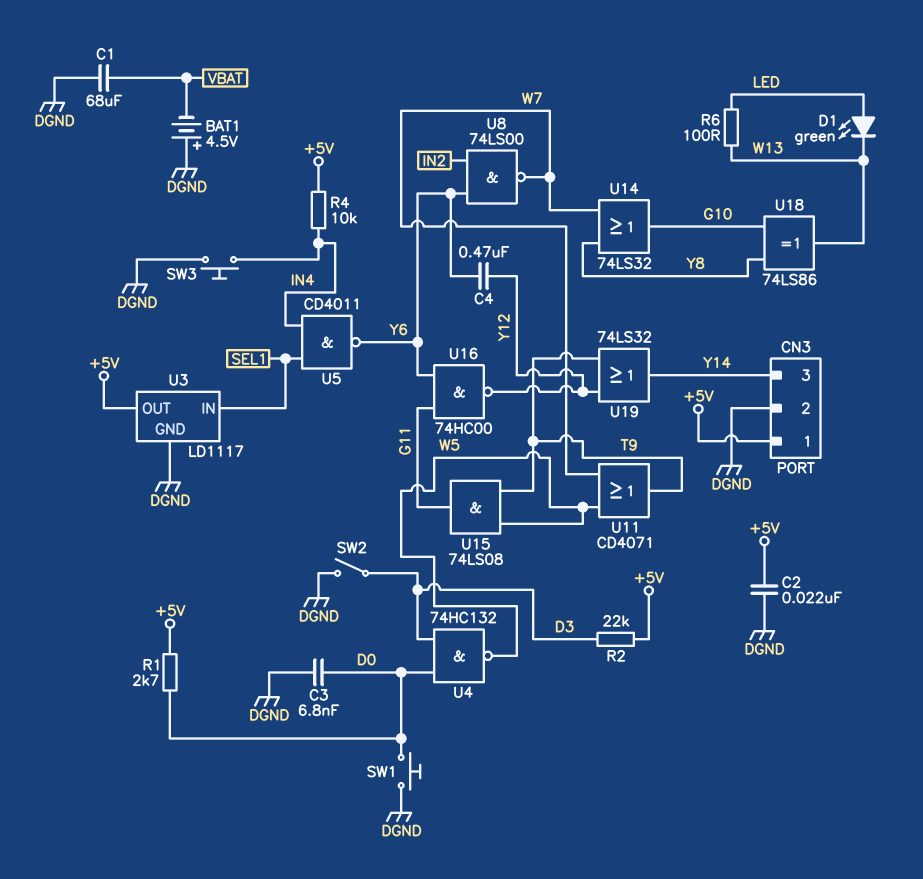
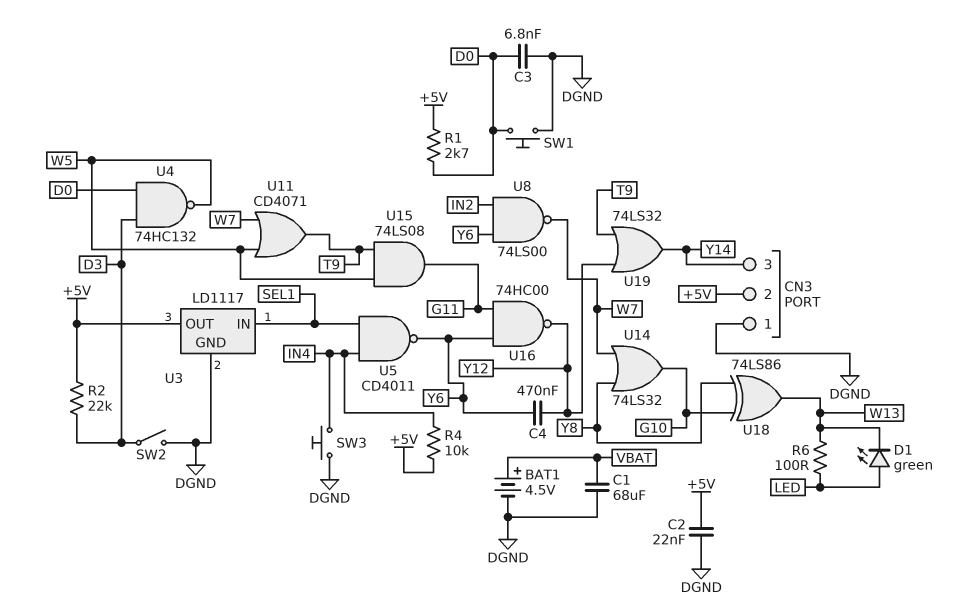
BAT1: 4.5V (plus DGND, minus VBAT) -> 4.5V (plus VBAT, minus DGND)
CN3 pin 1: +5V -> DGND
CN3 pin 2: DGND -> +5V

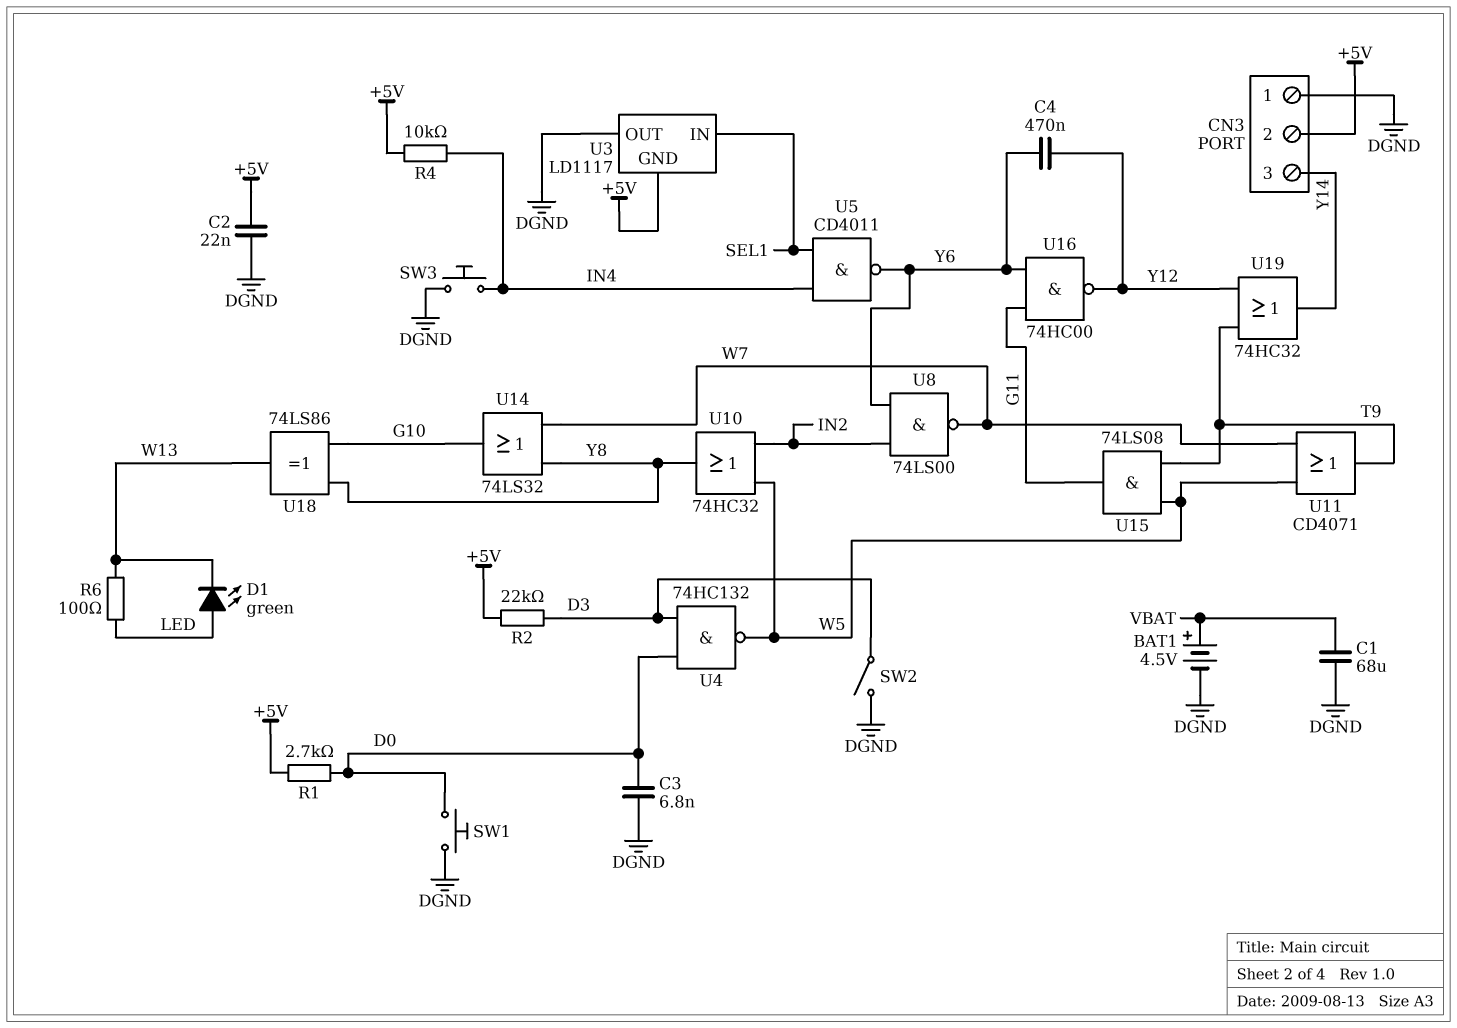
U3 pin GND: DGND -> +5V
U3 pin OUT: +5V -> DGND
U10: none -> OR 74HC32 (in IN2, in W5, out Y8)
U19: OR 74LS32 (in T9, in Y12, out Y14) -> OR 74HC32 (in T9, in Y12, out Y14)

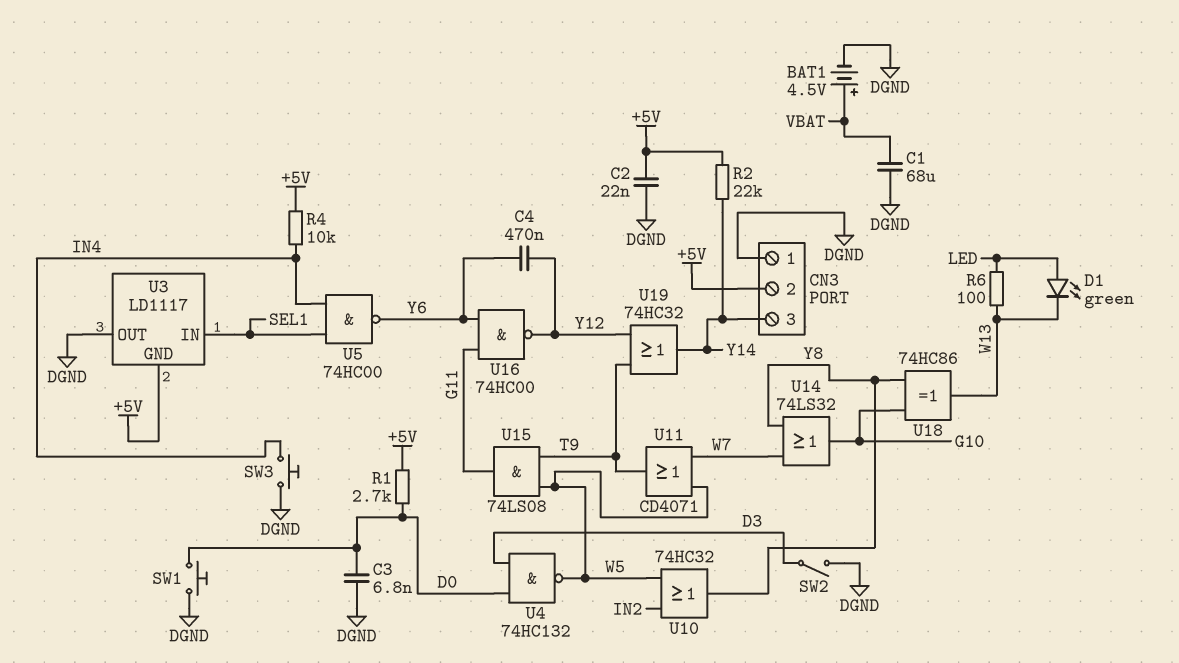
R2: 22k (+5V, D3) -> 22k (+5V, Y14)
U5: NAND CD4011 (in IN4, in SEL1, out Y6) -> NAND 74HC00 (in IN4, in SEL1, out Y6)
U8: NAND 74LS00 (in IN2, in Y6, out W7) -> none
U18: XOR 74LS86 (in G10, in Y8, out W13) -> XOR 74HC86 (in G10, in Y8, out W13)

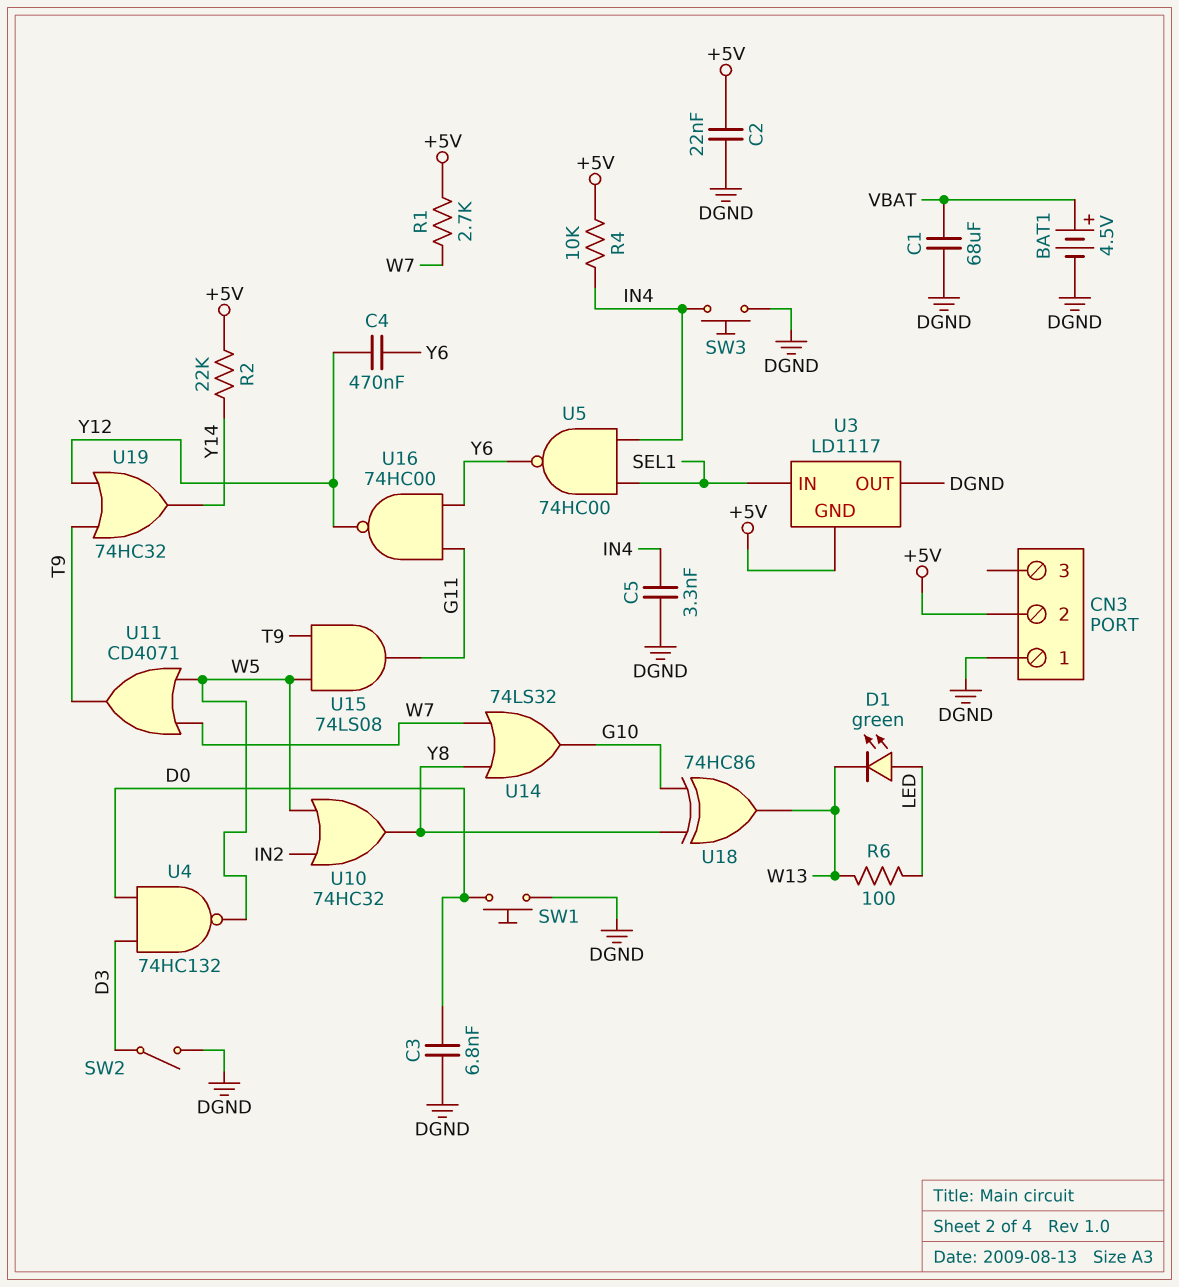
C5: none -> 3.3nF (DGND, IN4)
CN3 pin 3: Y14 -> none
R1: 2.7k (+5V, D0) -> 2.7k (+5V, W7)

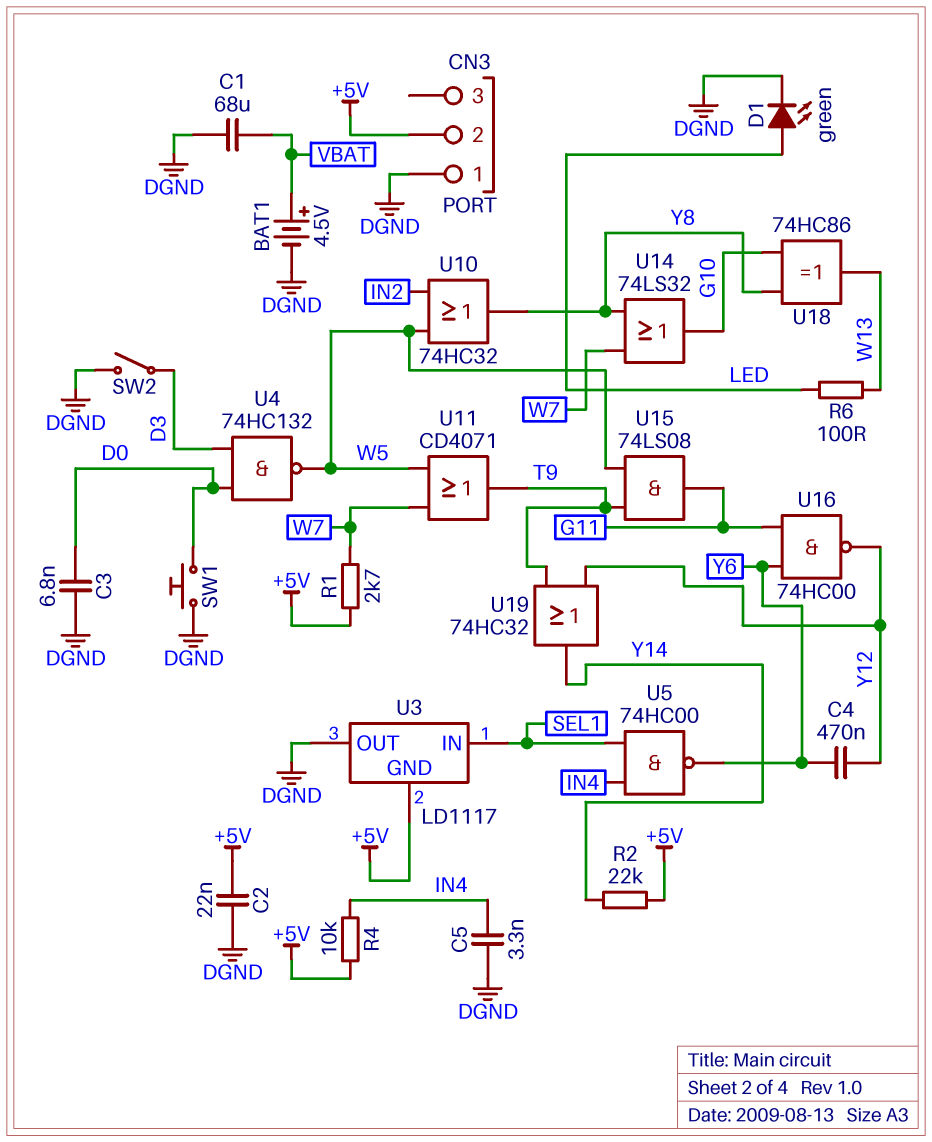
D1: LED green (A LED, K W13) -> LED green (A LED, K DGND)
SW3: button (DGND, IN4) -> none

